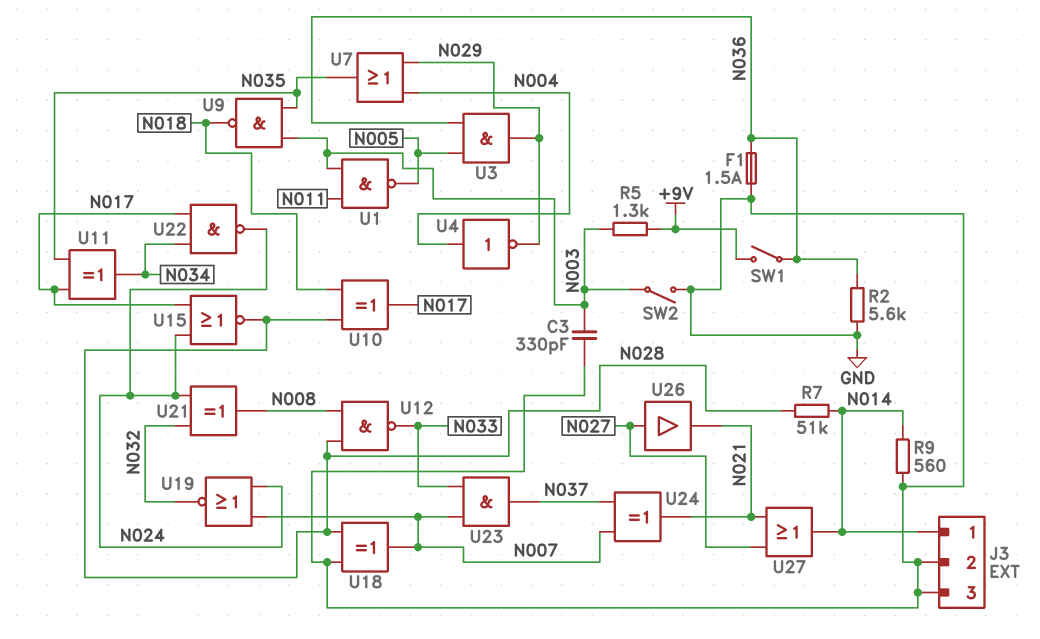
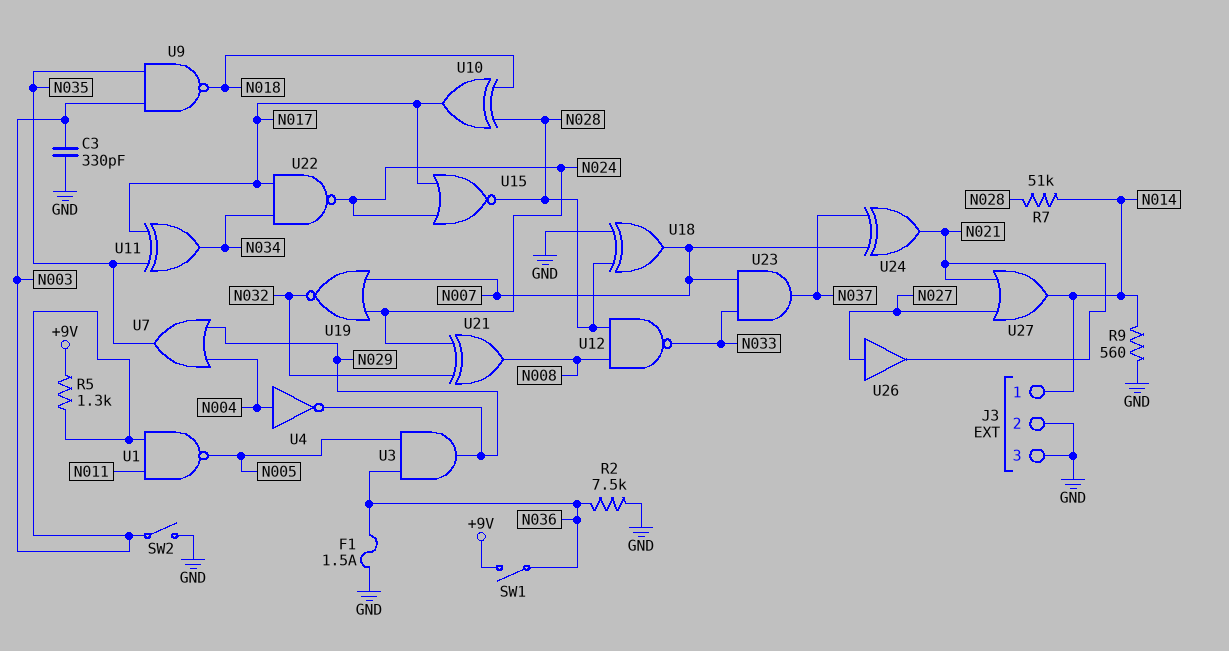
R2: 5.6k (GND, N036) -> 7.5k (GND, N036)

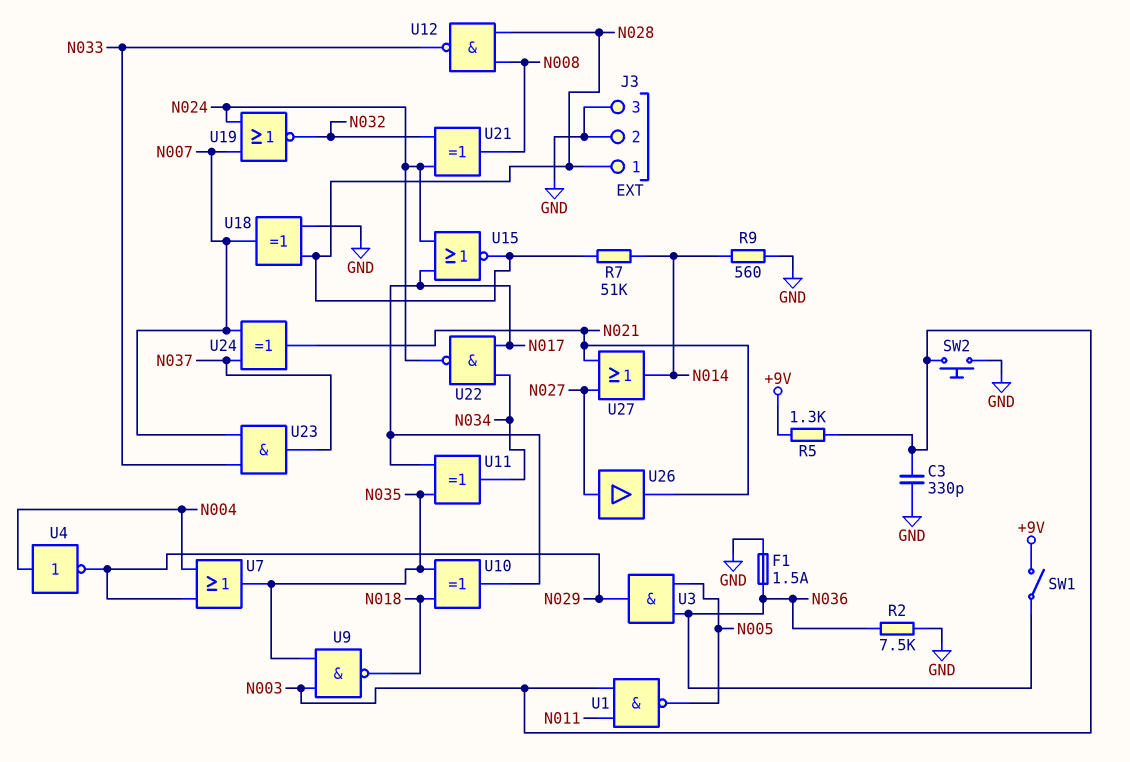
J3 pin 1: N014 -> N028
SW2: switch (GND, N003) -> button (GND, N003)
U10: XOR (in N018, in N028, out N017) -> XOR (in N018, in N035, out N017)

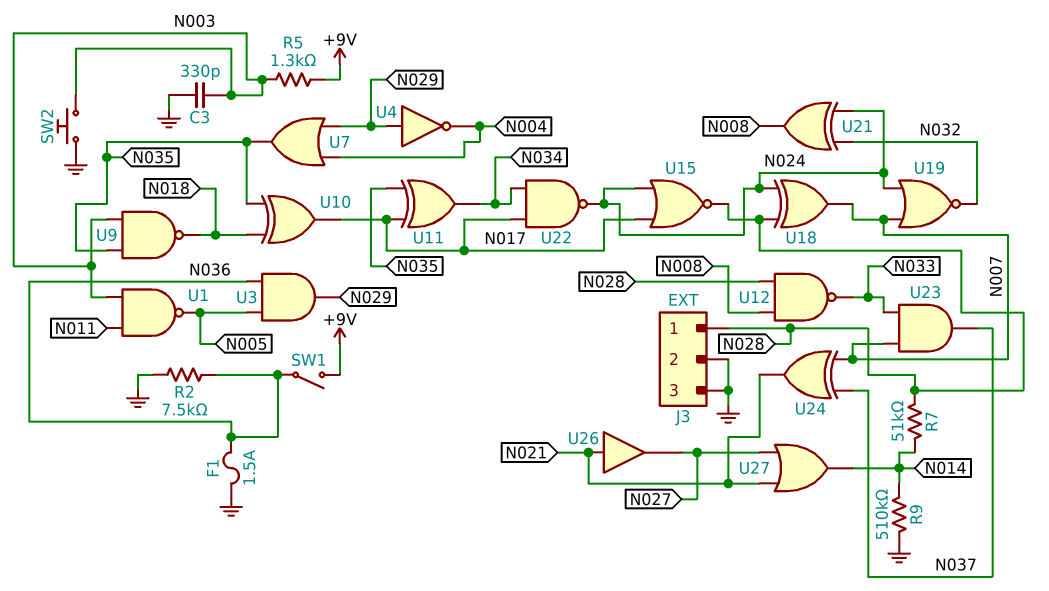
R9: 560 (GND, N014) -> 510k (GND, N014)
U4: NOT (in N004, out N029) -> NOT (in N029, out N004)
U18: XOR (in GND, in N028, out N007) -> XOR (in N024, in N028, out N007)
U26: buffer (in N027, out N021) -> buffer (in N021, out N027)

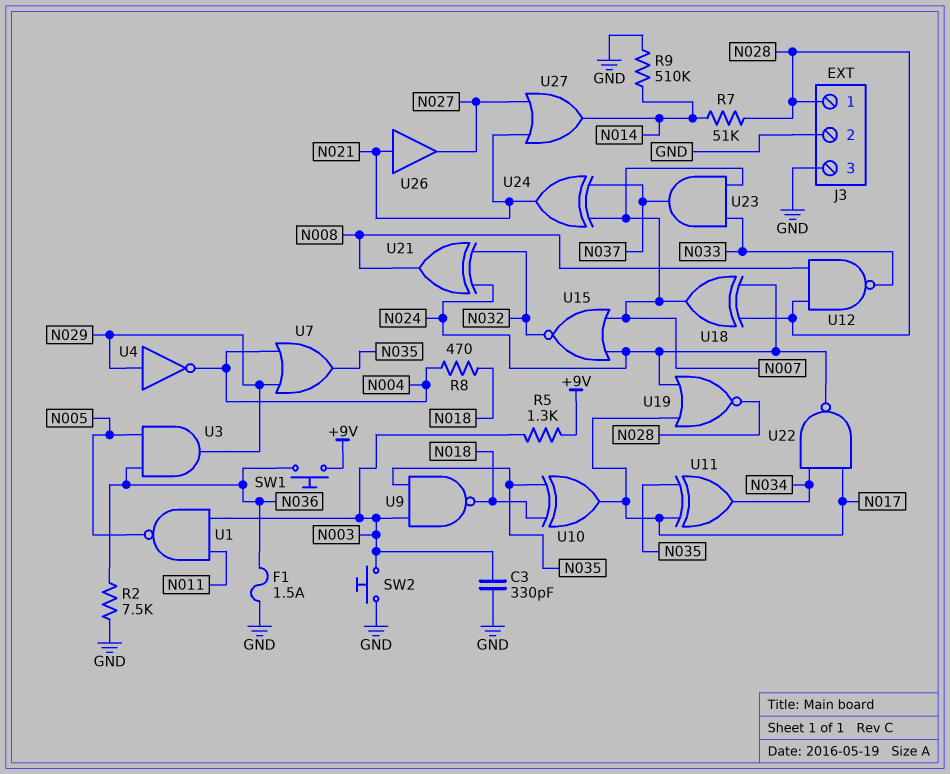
R8: none -> 470 (N004, N018)
SW1: switch (+9V, N036) -> button (+9V, N036)
U15: NOR (in N017, in N024, out N028) -> NOR (in N007, in N024, out N032)
U19: NOR (in N007, in N024, out N032) -> NOR (in N017, in N024, out N028)

